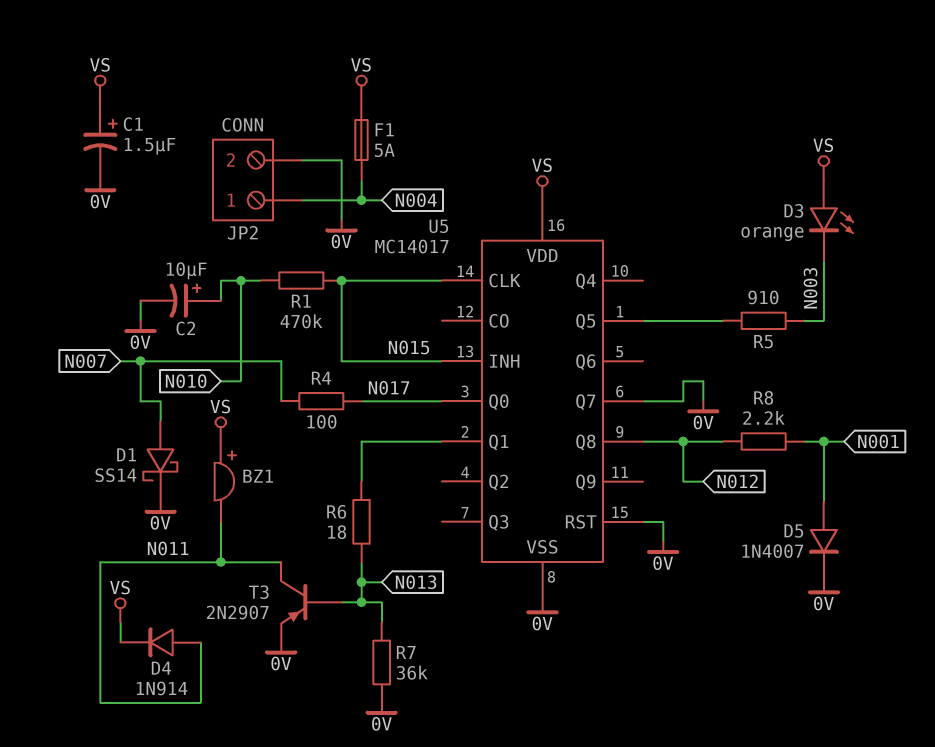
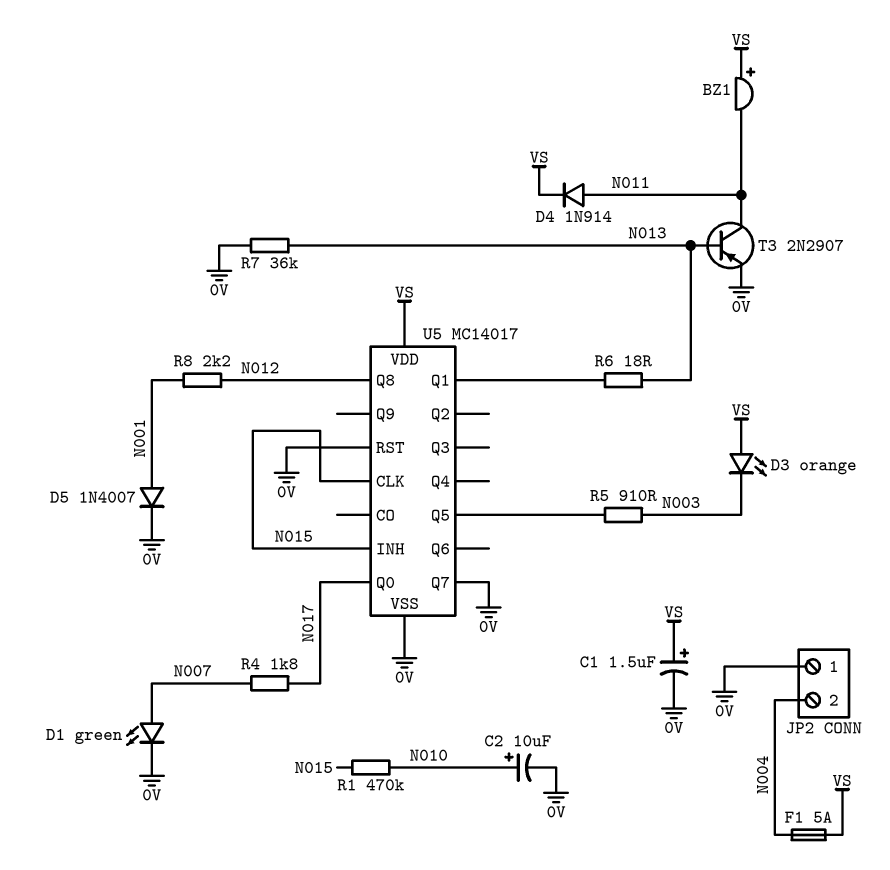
D1: schottky SS14 (A N007, K 0V) -> LED green (A N007, K 0V)
JP2 pin 1: N004 -> 0V
JP2 pin 2: 0V -> N004
R4: 100 (N007, N017) -> 1.8k (N007, N017)

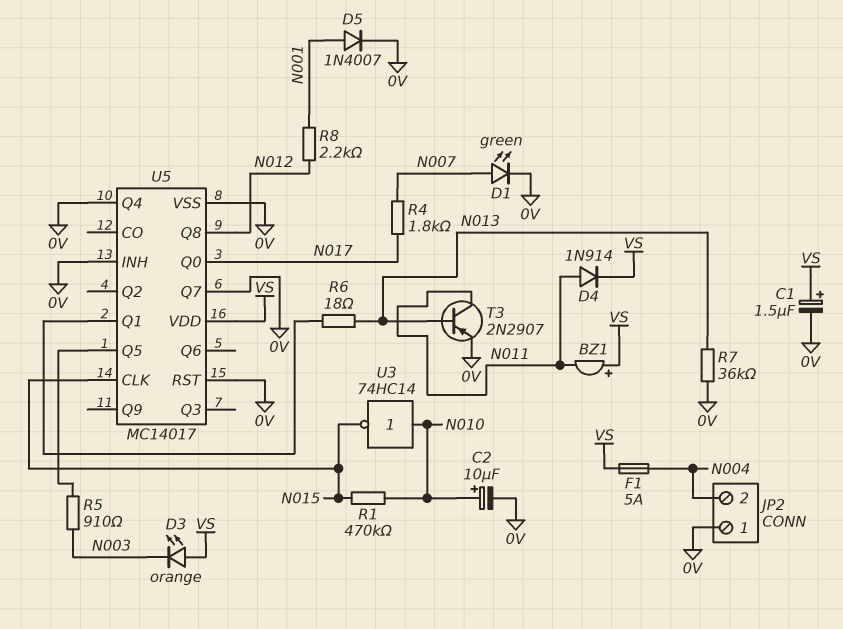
U3: none -> NOT 74HC14 (in N010, out N015)
U5 pin INH: N015 -> 0V
U5 pin Q4: none -> 0V

